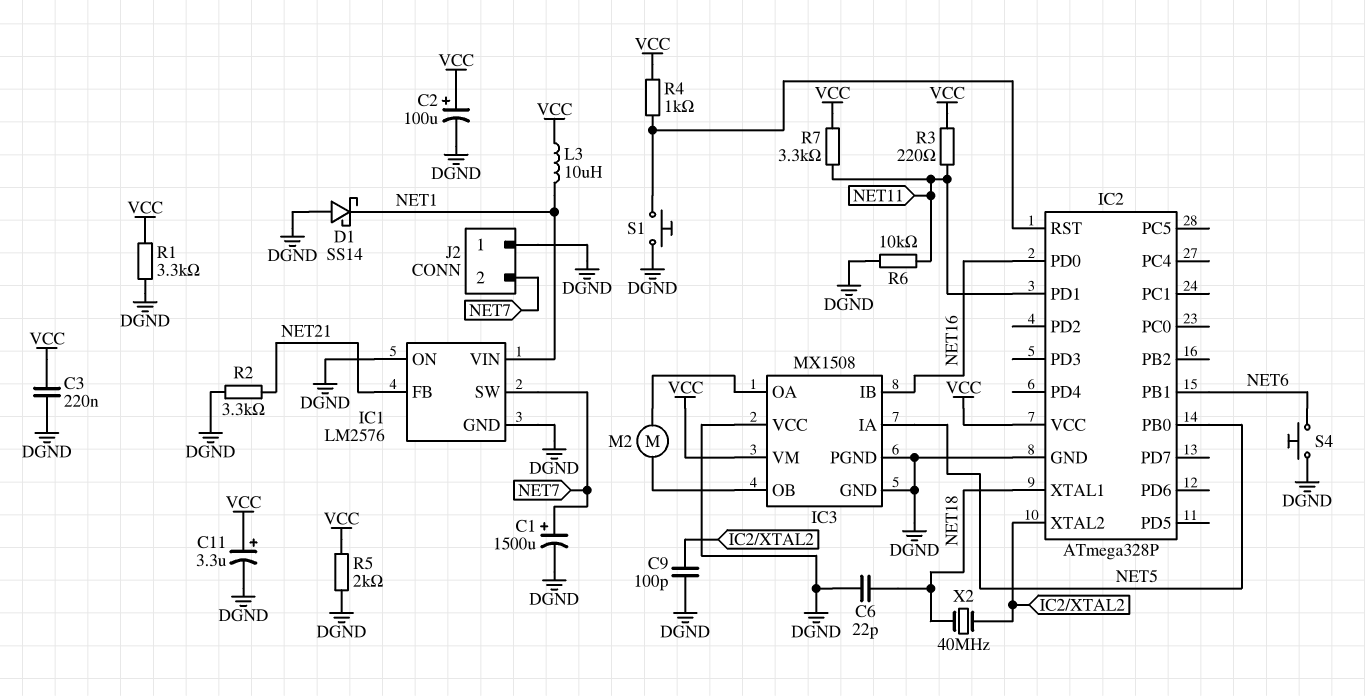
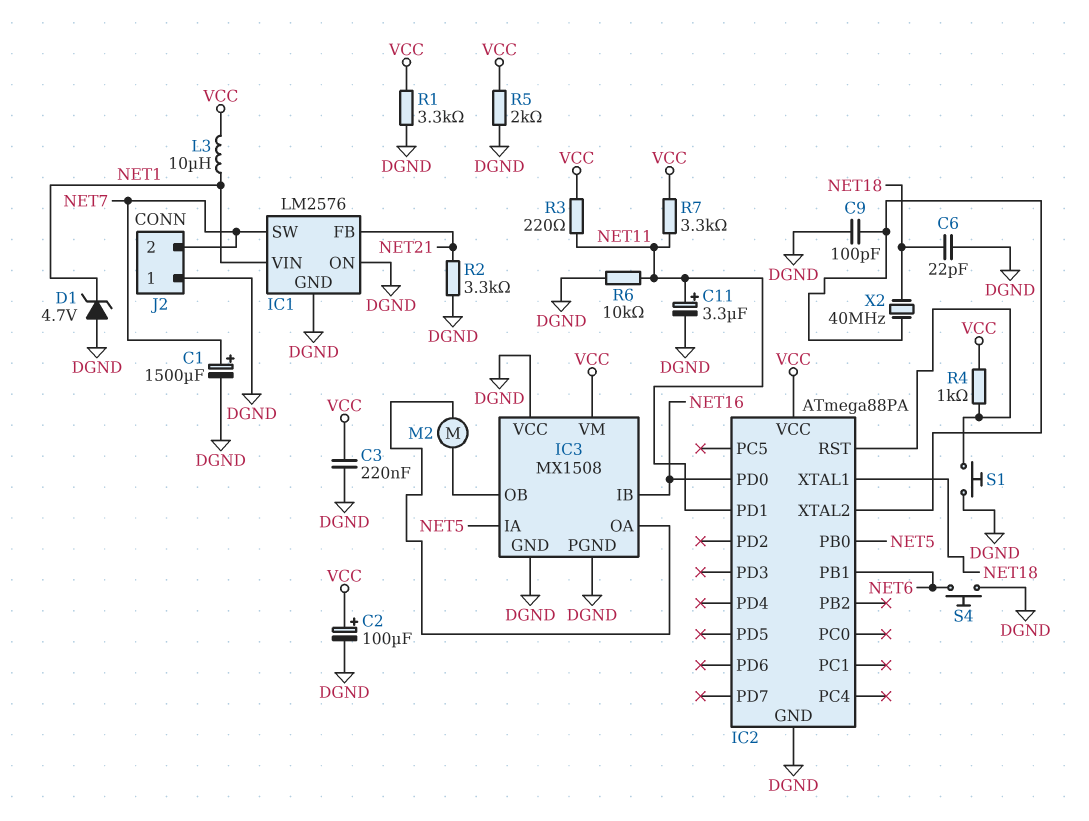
C11: 3.3uF (plus VCC, minus DGND) -> 3.3uF (plus NET11, minus DGND)
D1: schottky SS14 (A DGND, K NET1) -> zener 4.7V (A DGND, K NET1)
IC2: ATmega328P -> ATmega88PA

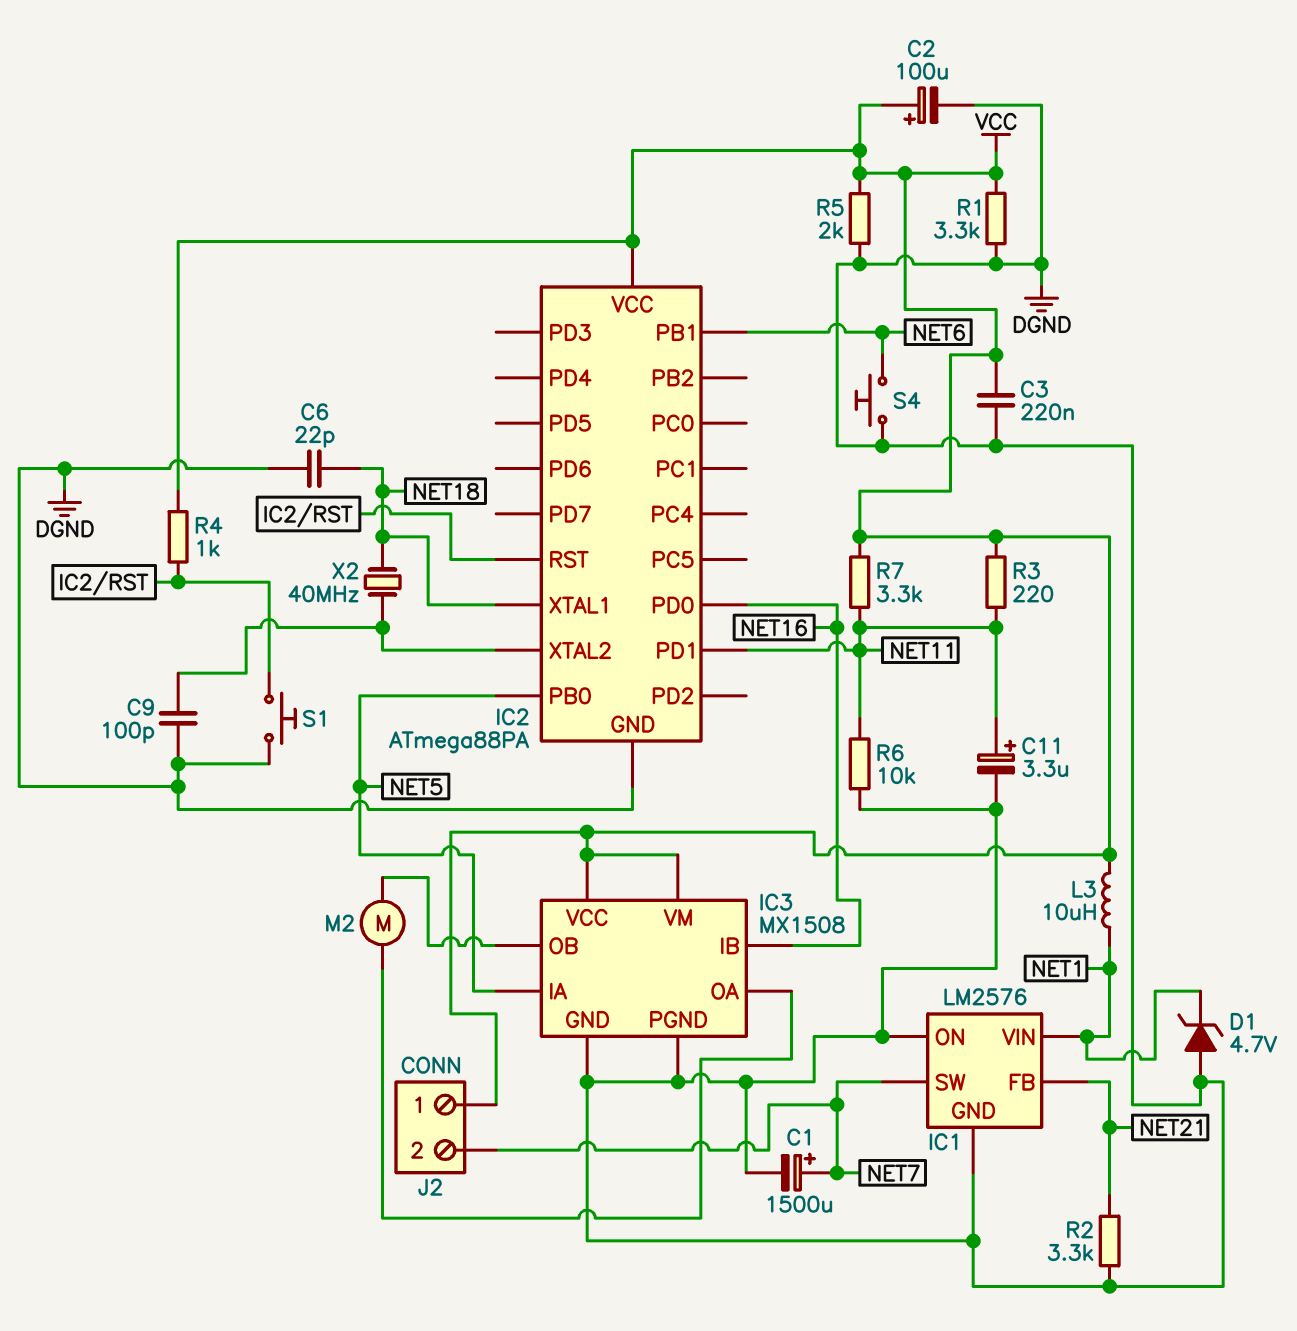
IC3 pin VCC: DGND -> VCC
J2 pin 1: DGND -> VCC

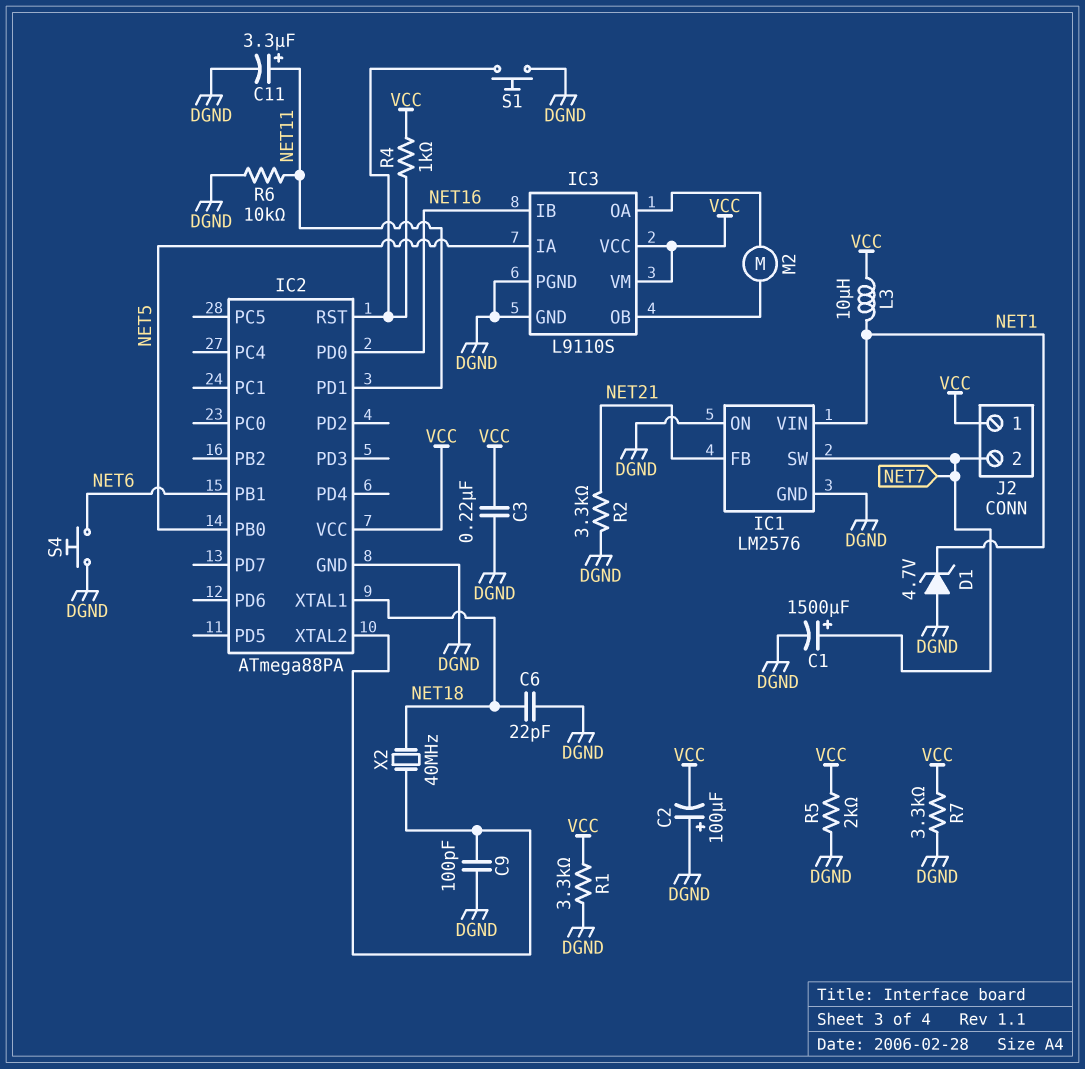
C2: 100uF (plus VCC, minus DGND) -> 100uF (plus DGND, minus VCC)
IC3: MX1508 -> L9110S
R3: 220 (NET11, VCC) -> none
R7: 3.3k (NET11, VCC) -> 3.3k (DGND, VCC)

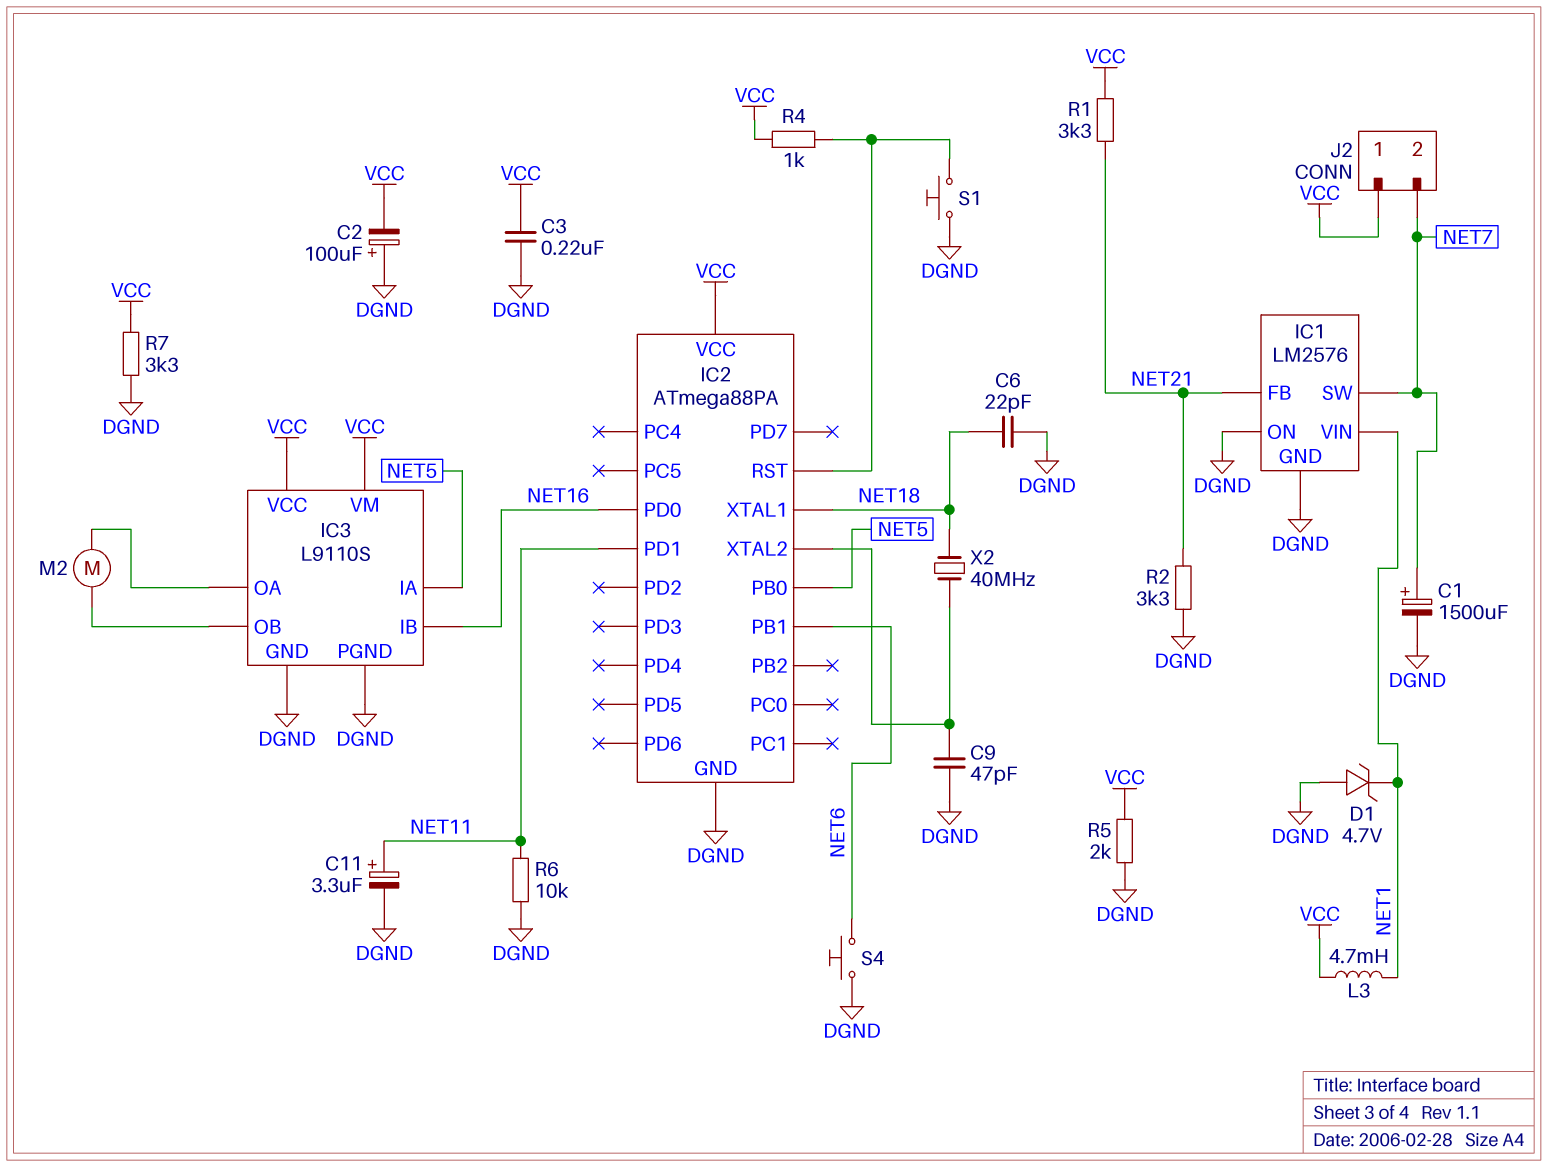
C9: 100pF (DGND, IC2/XTAL2) -> 47pF (DGND, IC2/XTAL2)
L3: 10uH (NET1, VCC) -> 4.7mH (NET1, VCC)
R1: 3.3k (DGND, VCC) -> 3.3k (NET21, VCC)

